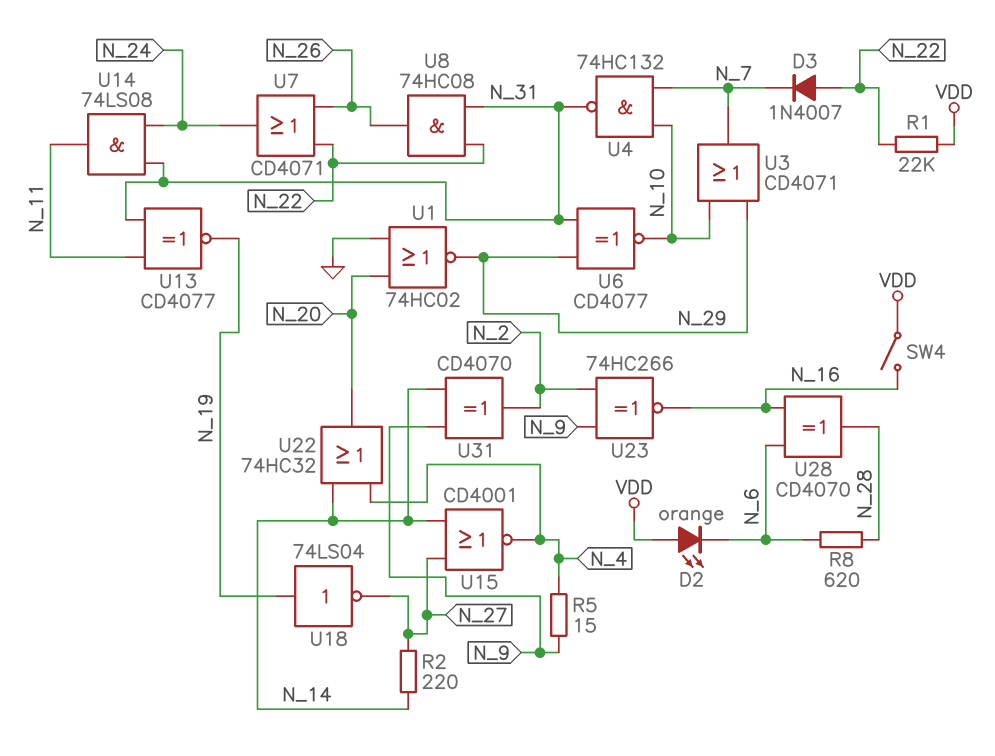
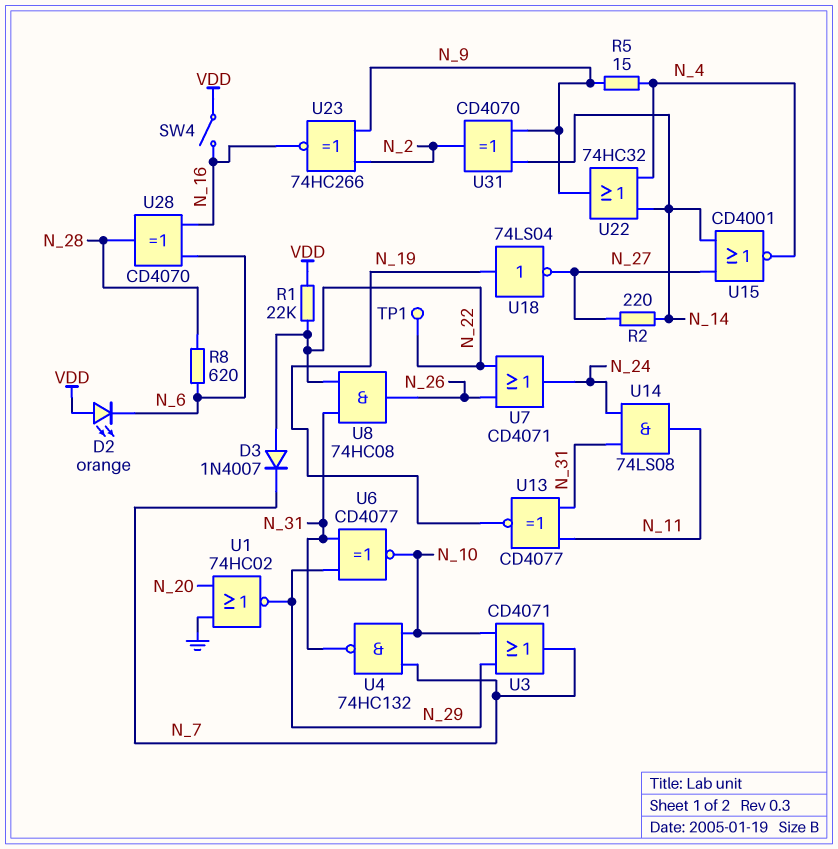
TP1: none -> test point (N_22)
U22: OR 74HC32 (in N_4, in N_14, out N_20) -> OR 74HC32 (in N_4, in N_14, out N_9)

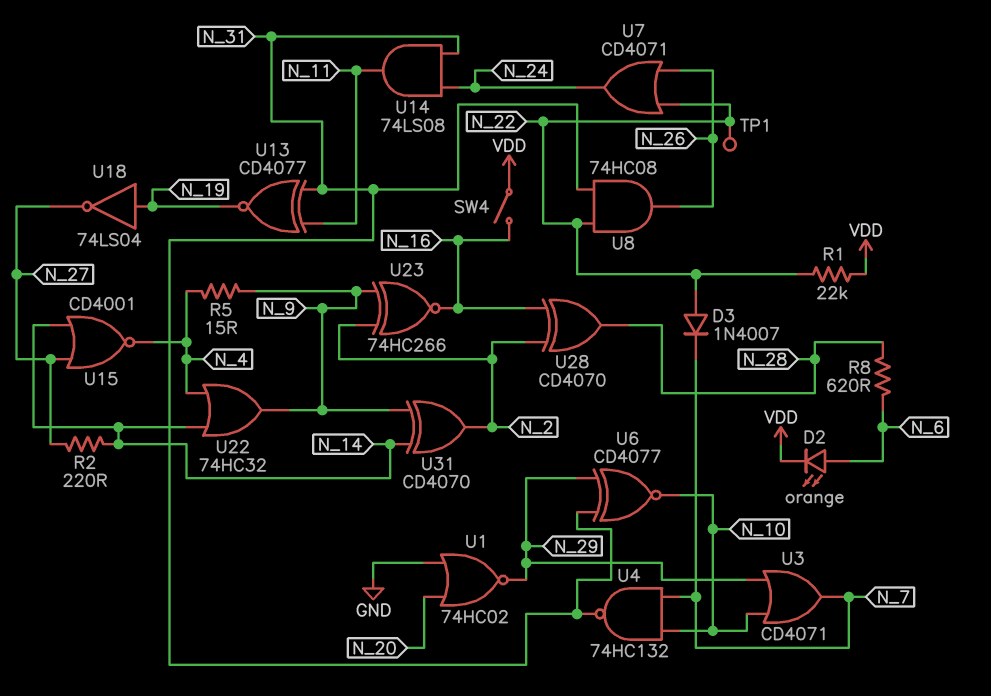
D2: LED orange (A VDD, K N_6) -> LED orange (A N_6, K VDD)
U28: XOR CD4070 (in N_6, in N_16, out N_28) -> XOR CD4070 (in N_2, in N_16, out N_28)

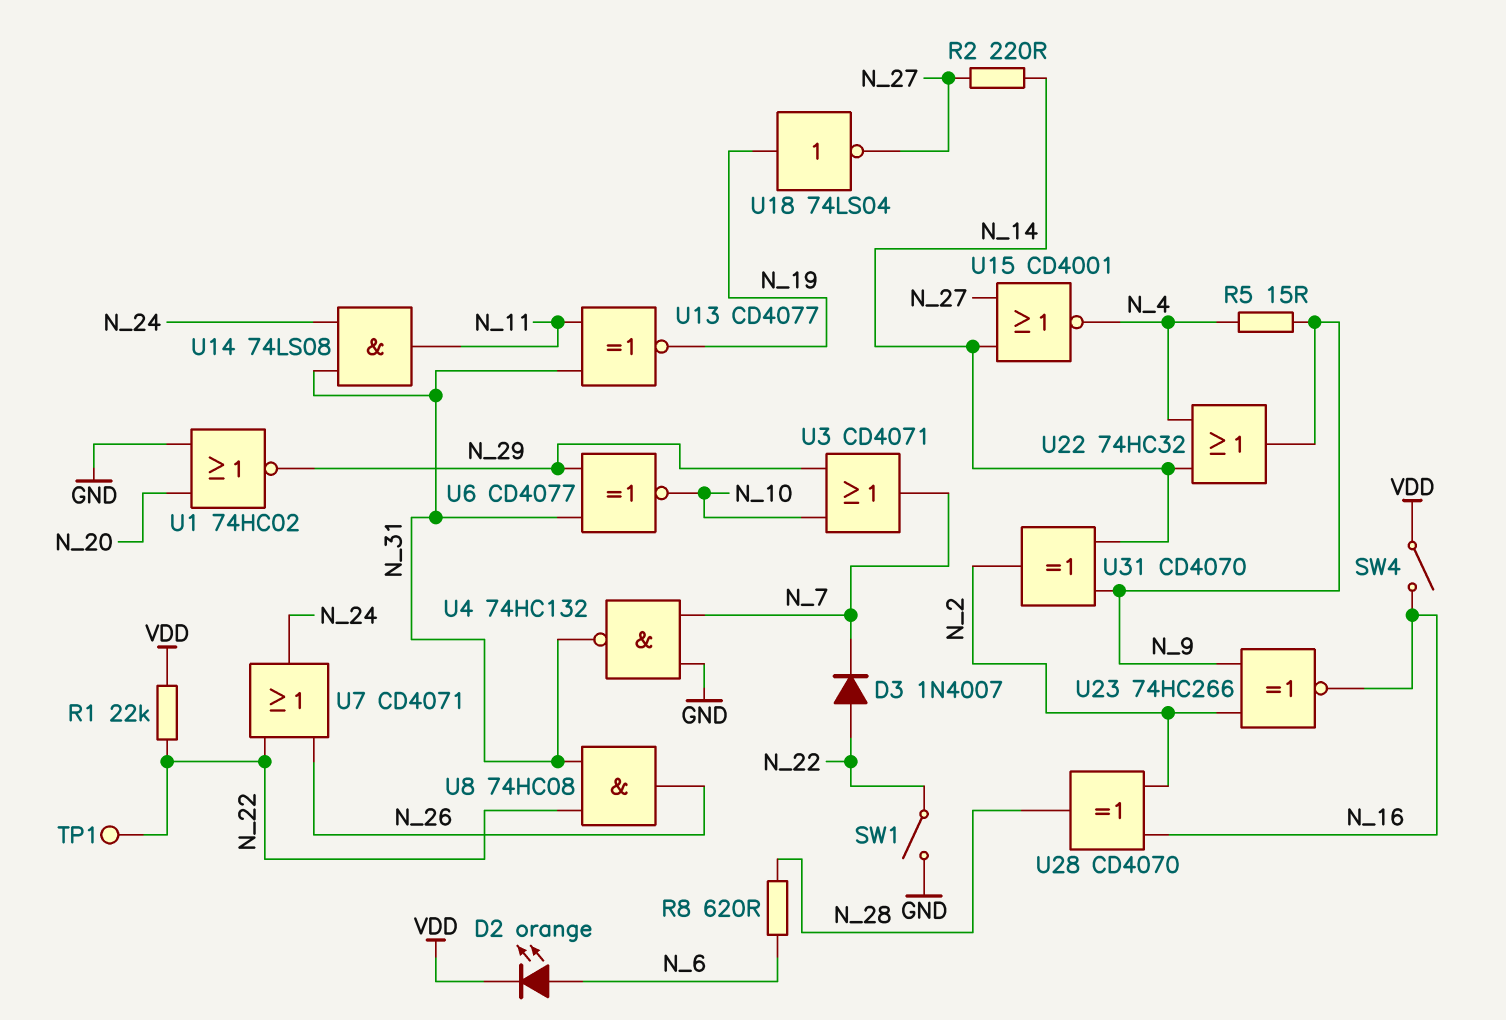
SW1: none -> switch (GND, N_22)
U4: NAND 74HC132 (in N_7, in N_10, out N_31) -> NAND 74HC132 (in GND, in N_7, out N_31)

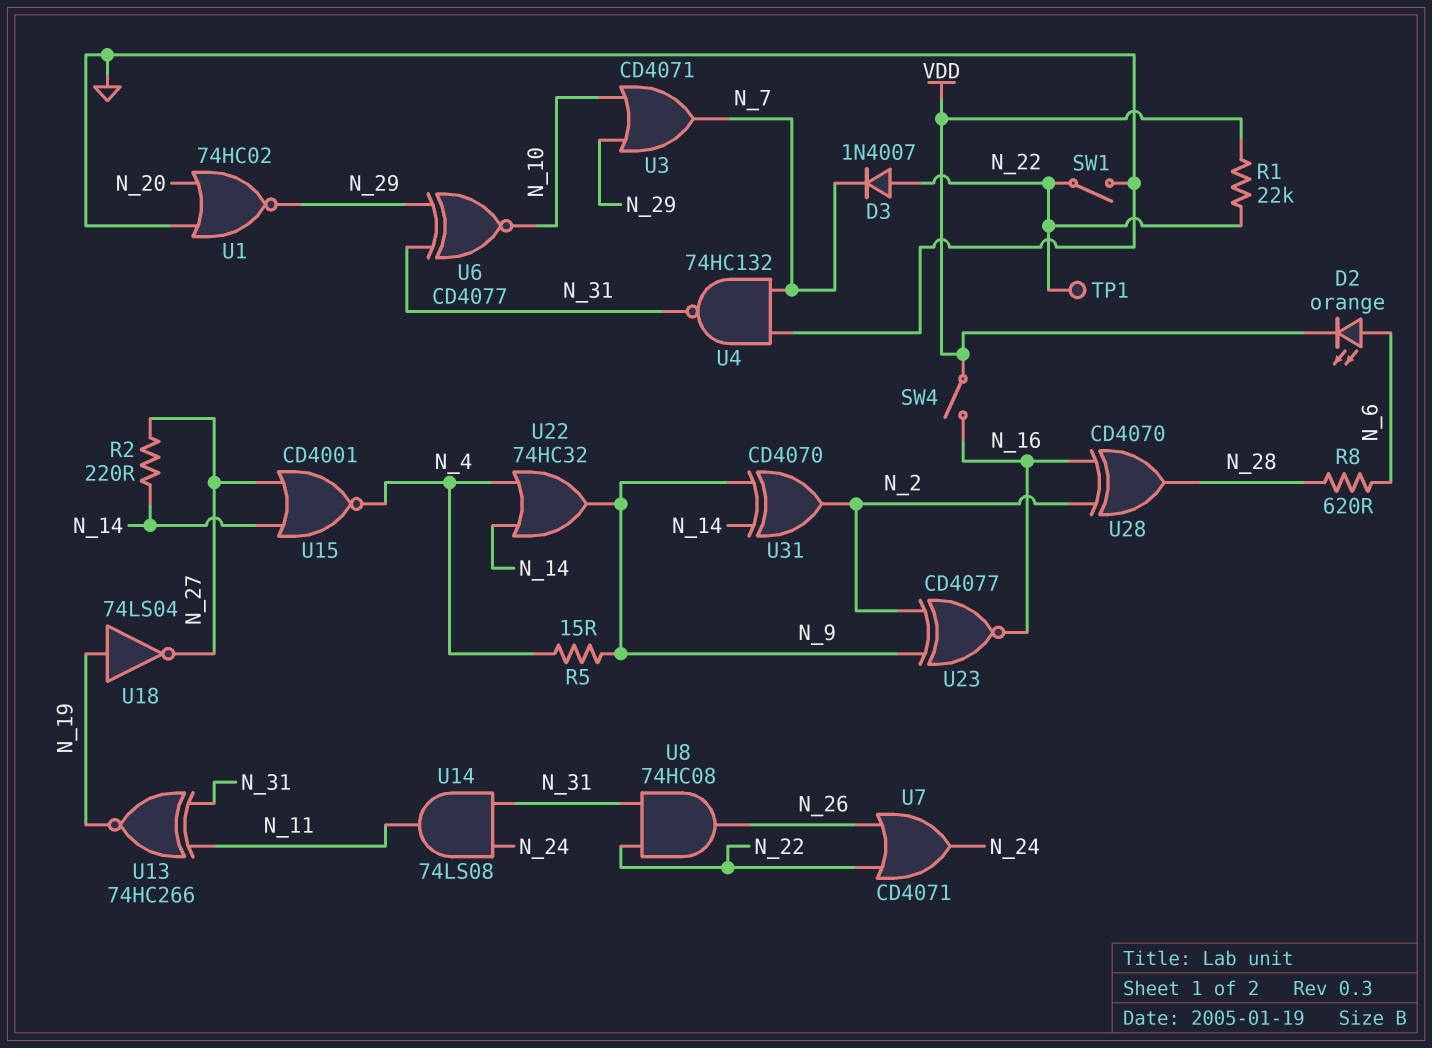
U13: XNOR CD4077 (in N_11, in N_31, out N_19) -> XNOR 74HC266 (in N_11, in N_31, out N_19)
U23: XNOR 74HC266 (in N_2, in N_9, out N_16) -> XNOR CD4077 (in N_2, in N_9, out N_16)

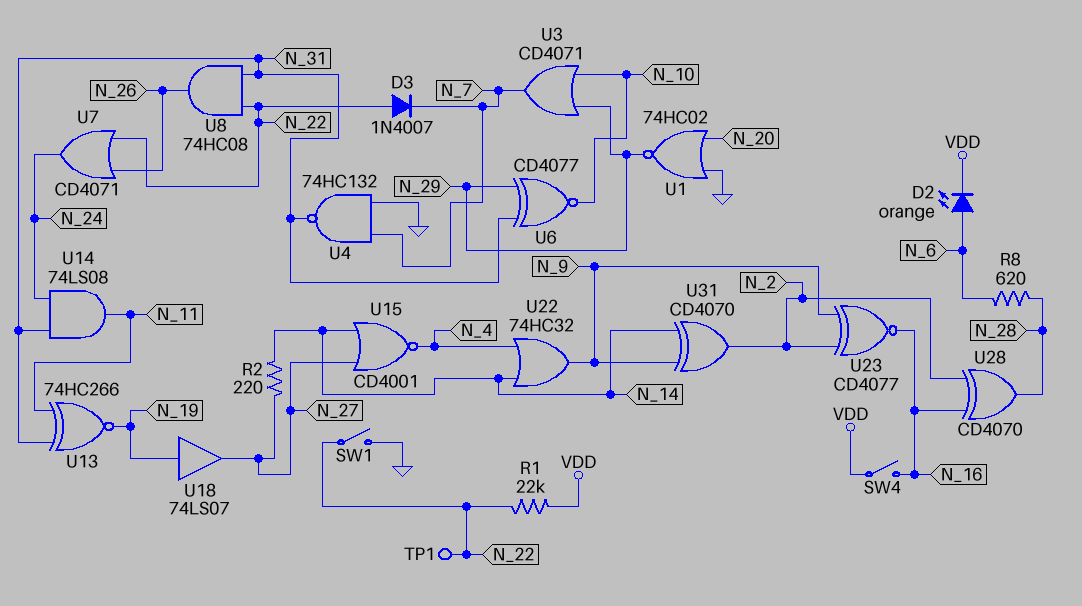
R5: 15 (N_4, N_9) -> none
U18: NOT 74LS04 (in N_19, out N_27) -> buffer 74LS07 (in N_19, out N_27)

